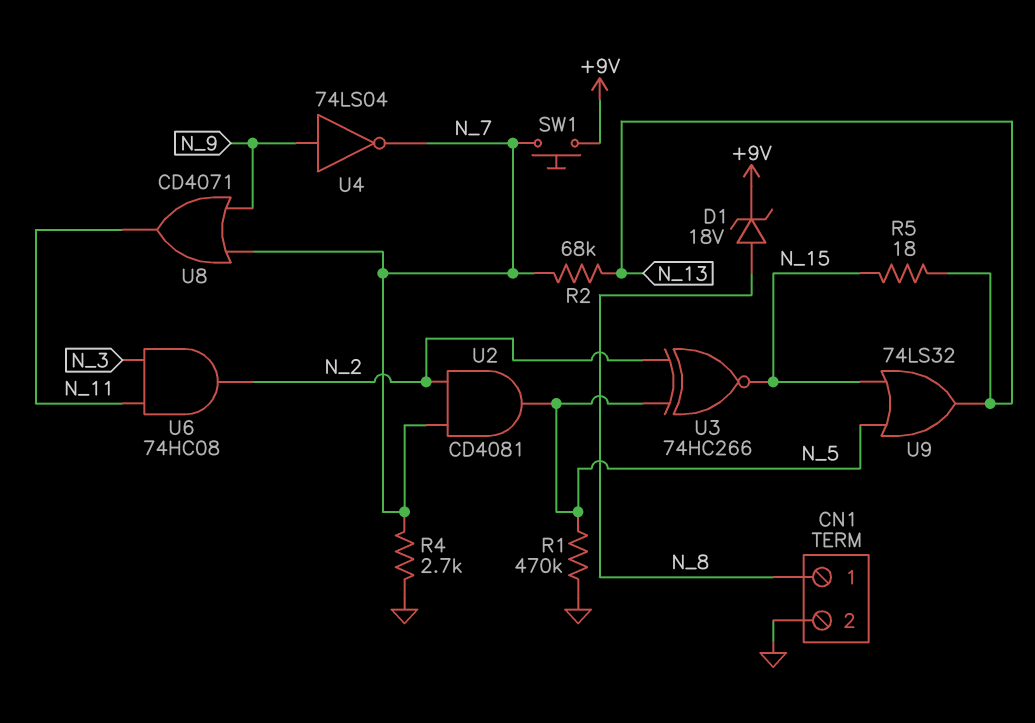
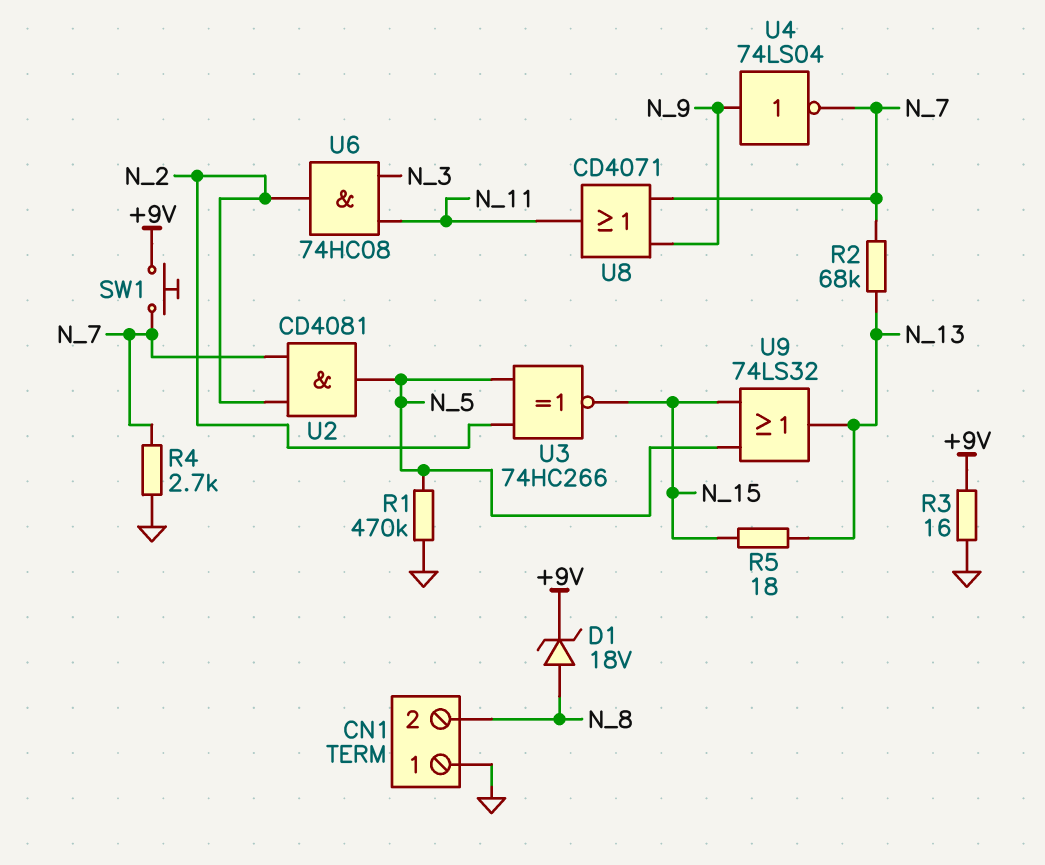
CN1 pin 1: N_8 -> GND
CN1 pin 2: GND -> N_8
R3: none -> 16 (+9V, GND)

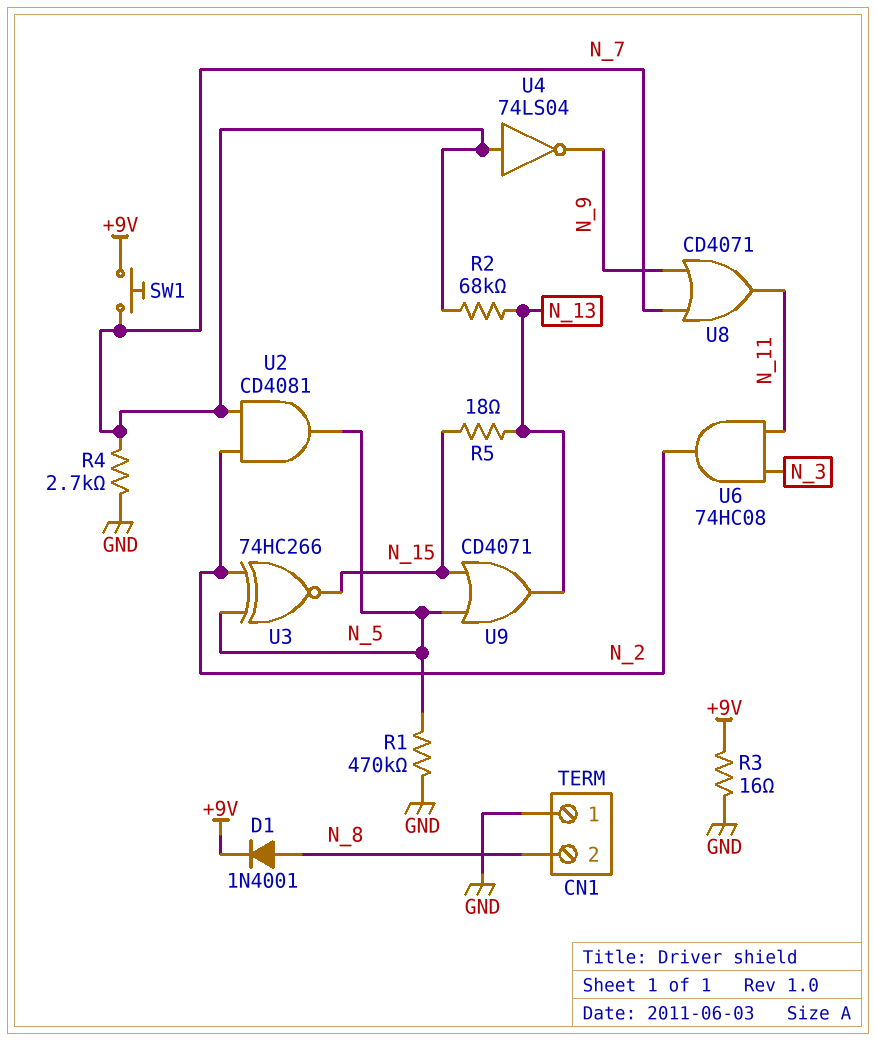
D1: zener 18V (A N_8, K +9V) -> diode 1N4001 (A N_8, K +9V)
U4: NOT 74LS04 (in N_9, out N_7) -> NOT 74LS04 (in N_7, out N_9)
U9: OR 74LS32 (in N_5, in N_15, out N_13) -> OR CD4071 (in N_5, in N_15, out N_13)

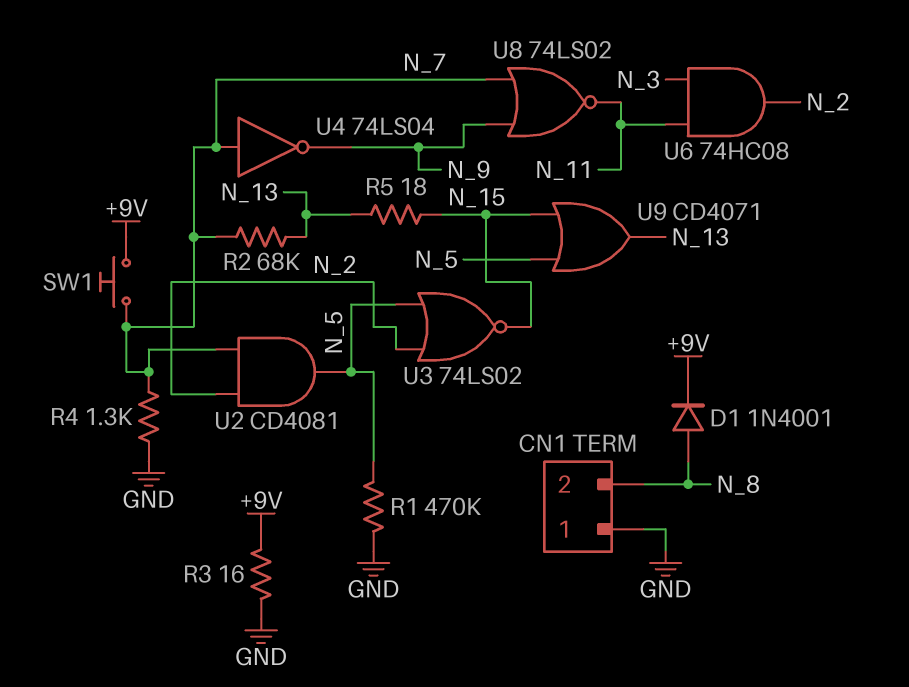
R4: 2.7k (GND, N_7) -> 1.3k (GND, N_7)
U3: XNOR 74HC266 (in N_2, in N_5, out N_15) -> NOR 74LS02 (in N_2, in N_5, out N_15)
U8: OR CD4071 (in N_7, in N_9, out N_11) -> NOR 74LS02 (in N_7, in N_9, out N_11)

